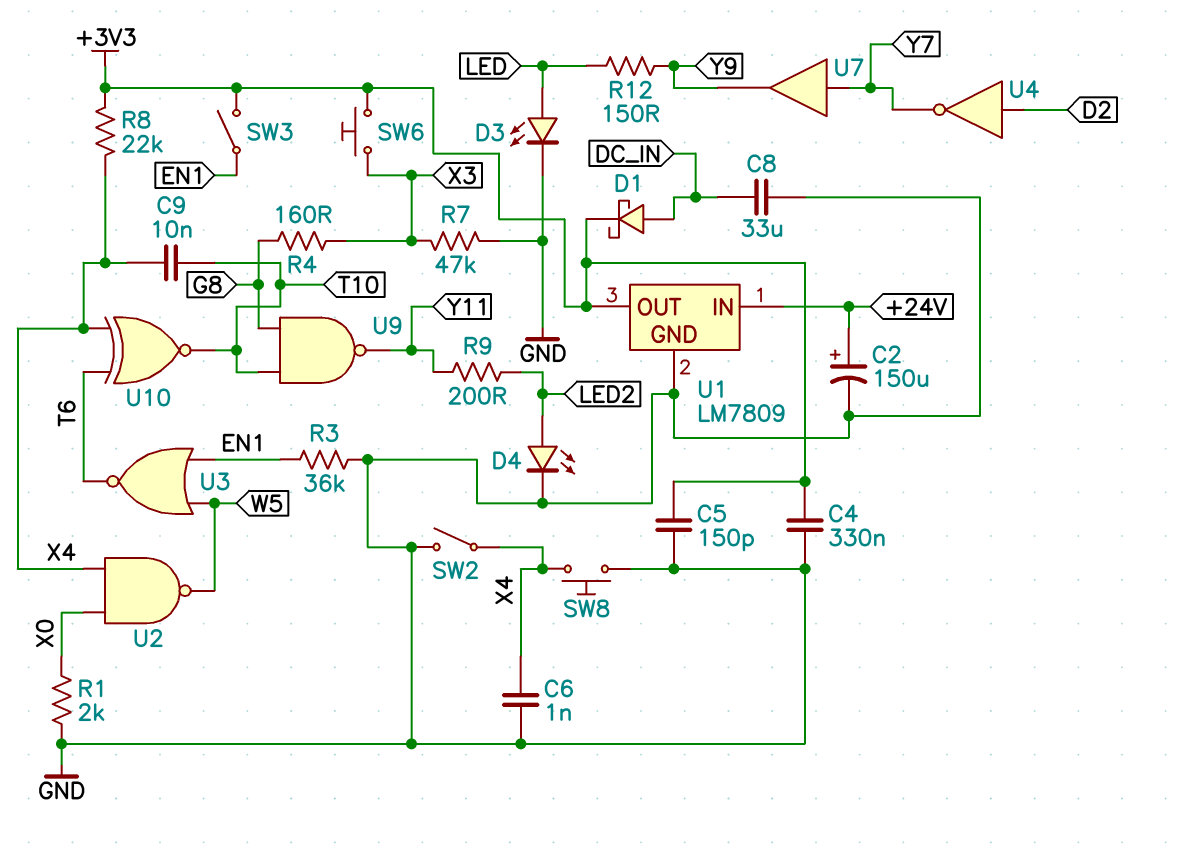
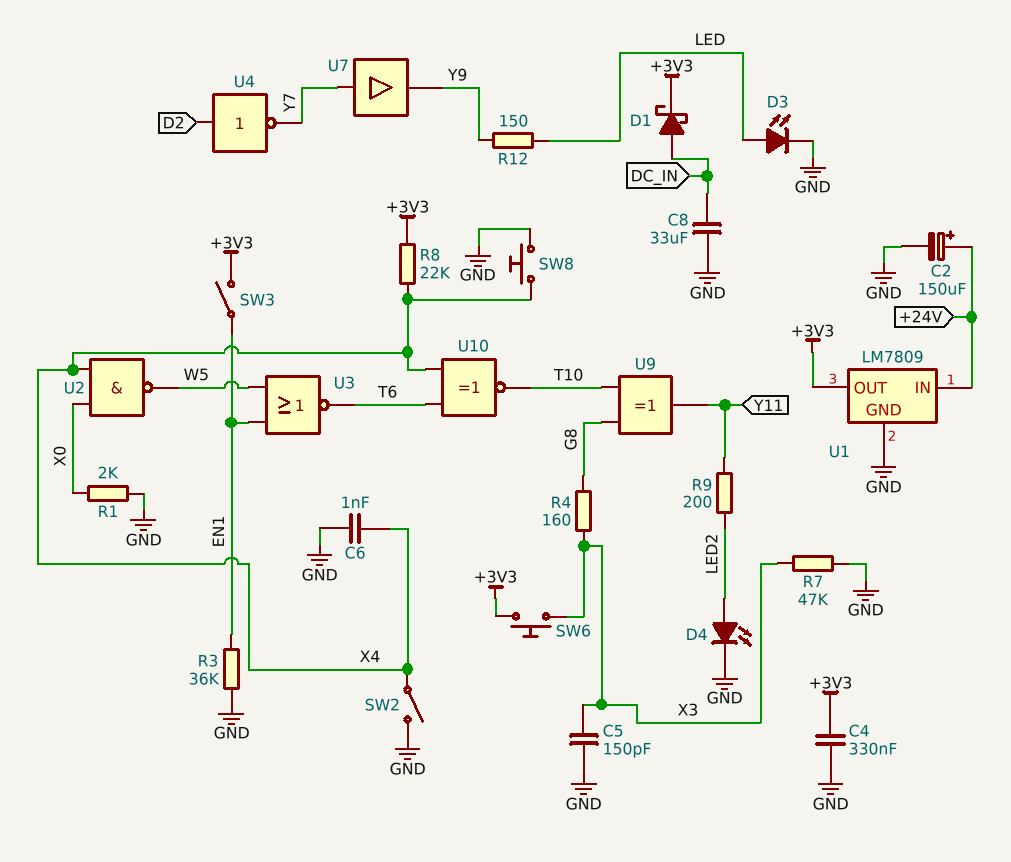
C5: 150pF (+3V3, GND) -> 150pF (GND, X3)
C9: 10nF (T10, X4) -> none
U9: NAND (in G8, in T10, out Y11) -> XOR (in G8, in T10, out Y11)

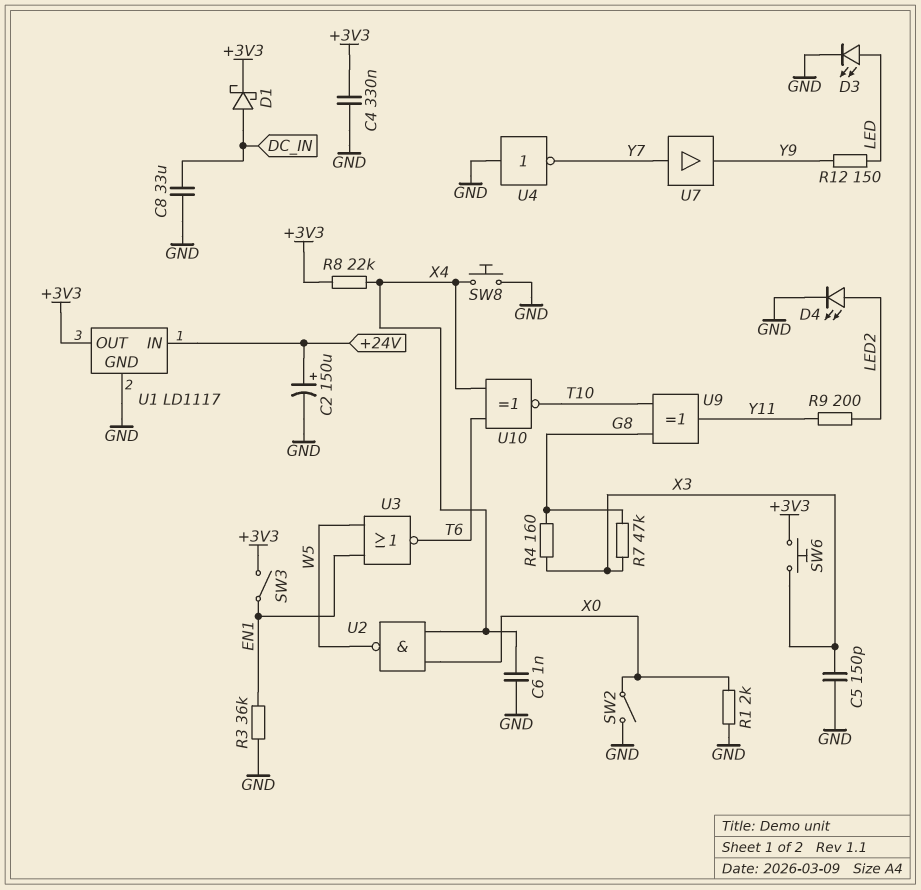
R7: 47k (GND, X3) -> 47k (G8, X3)
SW2: switch (GND, X4) -> switch (GND, X0)
U1: LM7809 -> LD1117
U4: NOT (in D2, out Y7) -> NOT (in GND, out Y7)

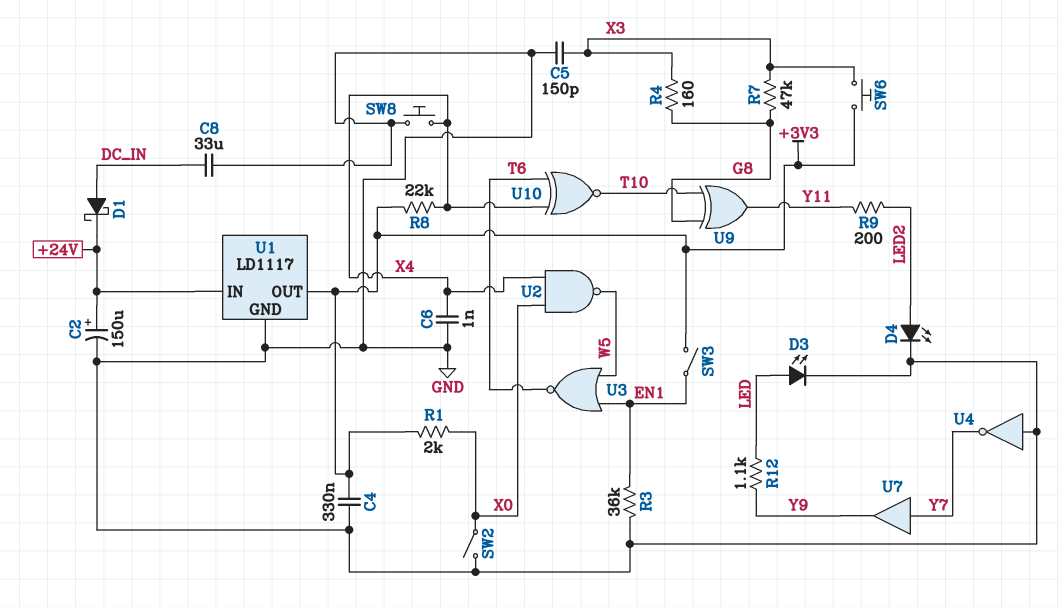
D1: schottky (A DC_IN, K +3V3) -> schottky (A DC_IN, K +24V)
R1: 2k (GND, X0) -> 2k (+3V3, X0)
R12: 150 (LED, Y9) -> 1.1k (LED, Y9)

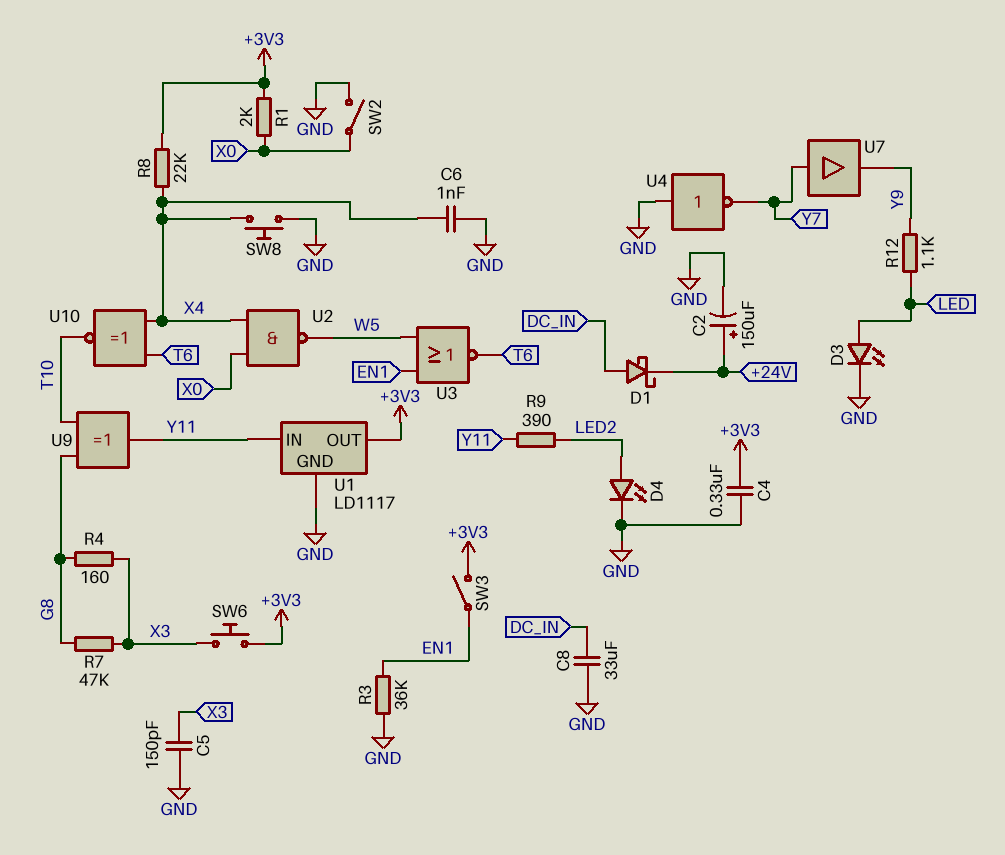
R9: 200 (LED2, Y11) -> 390 (LED2, Y11)
U1 pin IN: +24V -> Y11

